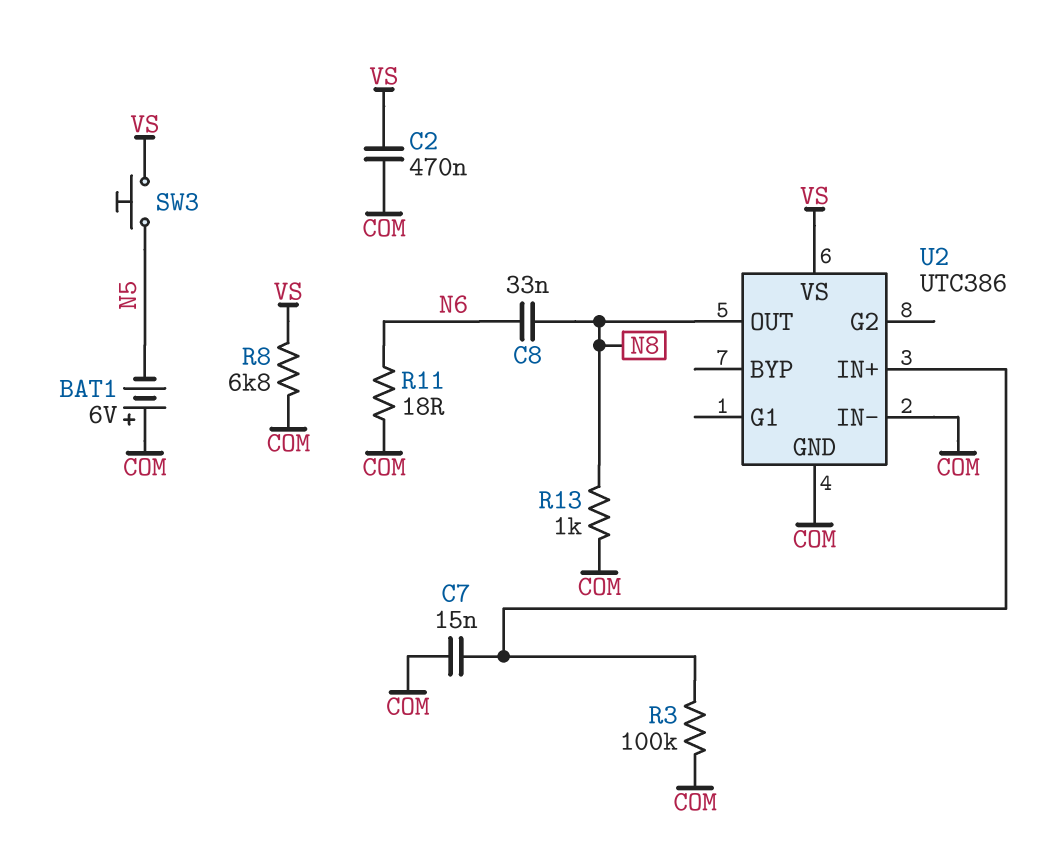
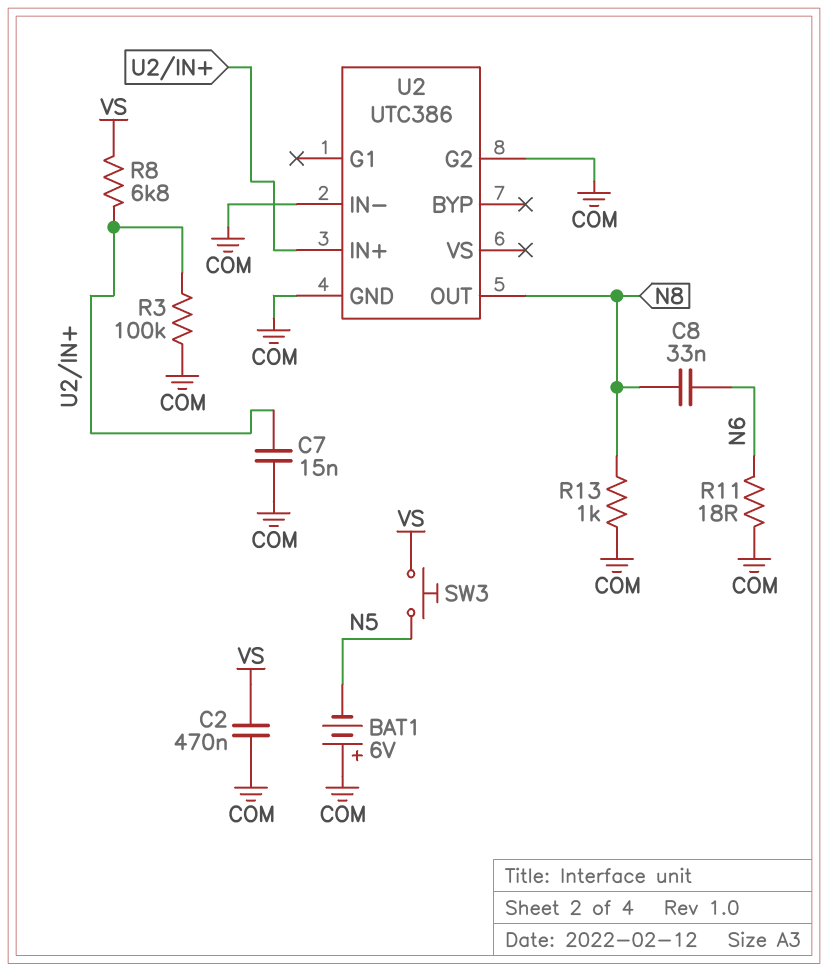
R8: 6.8k (COM, VS) -> 6.8k (U2/IN+, VS)
U2 pin G2: none -> COM
U2 pin VS: VS -> none

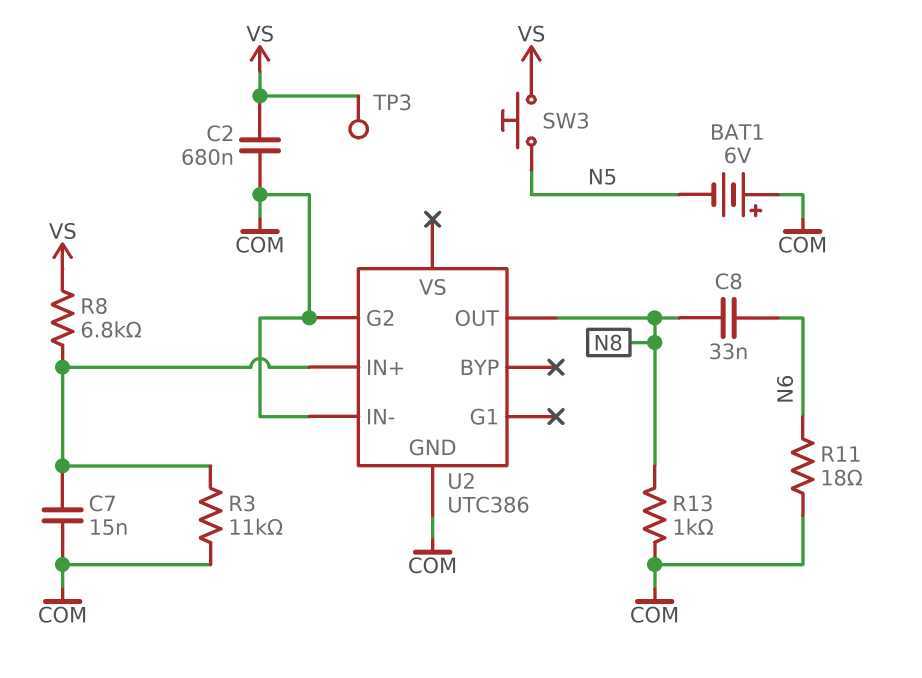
C2: 470nF (COM, VS) -> 680nF (COM, VS)
R3: 100k (COM, U2/IN+) -> 11k (COM, U2/IN+)
TP3: none -> test point (VS)

